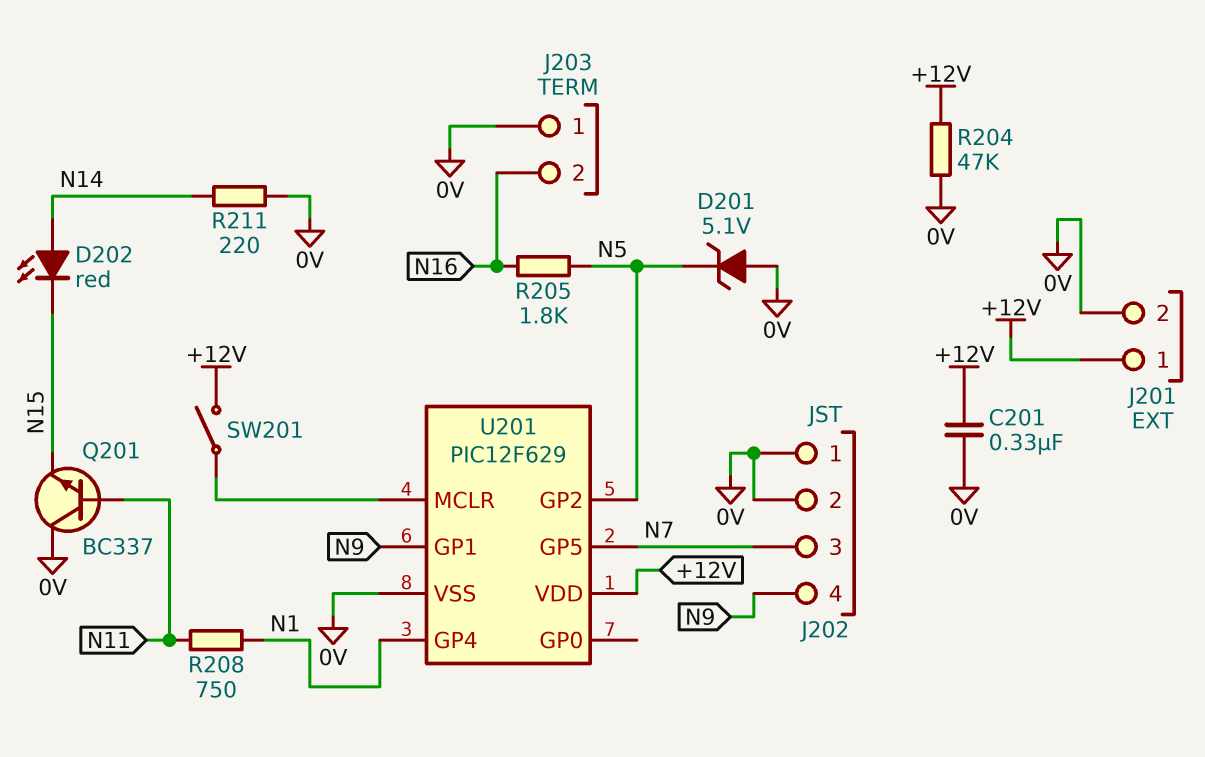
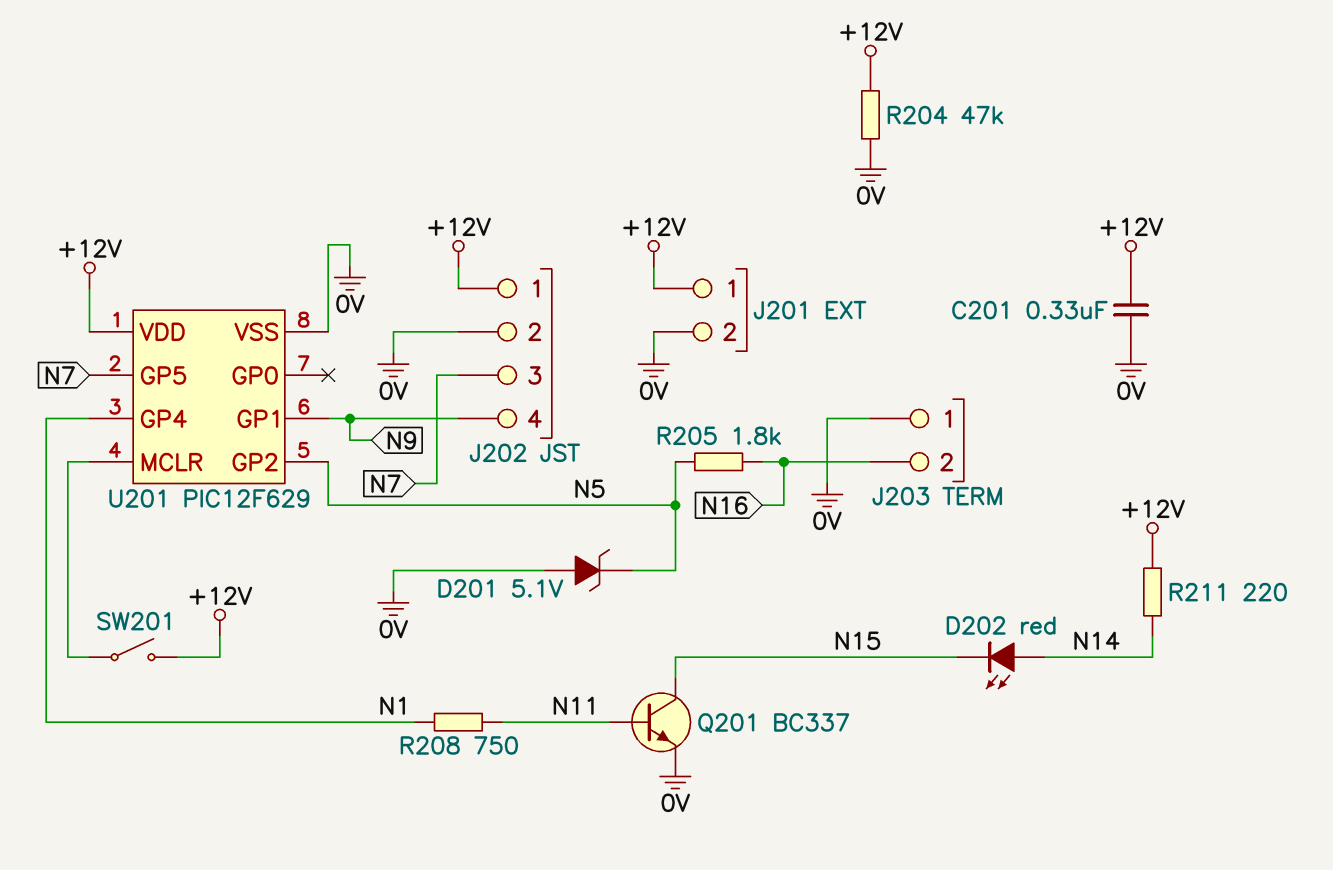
J202 pin 1: 0V -> +12V
Q201: NPN BC337 (B N11, C 0V, E N15) -> NPN BC337 (B N11, C N15, E 0V)
R211: 220 (0V, N14) -> 220 (+12V, N14)

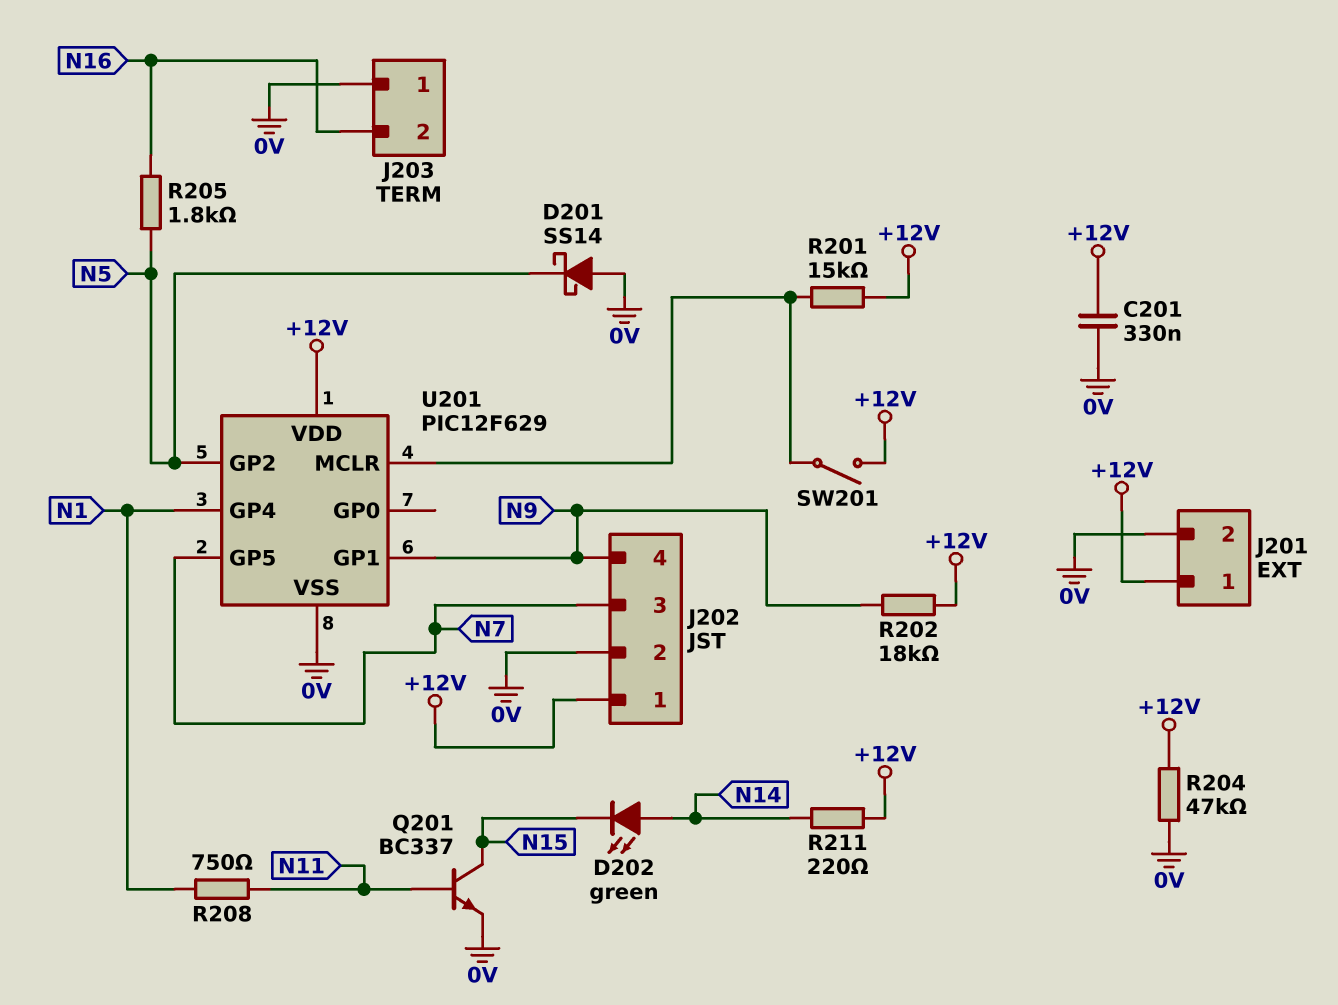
D201: zener 5.1V (A 0V, K N5) -> schottky SS14 (A 0V, K N5)
D202: LED red (A N14, K N15) -> LED green (A N14, K N15)
R201: none -> 15k (+12V, U201/MCLR)
R202: none -> 18k (+12V, N9)

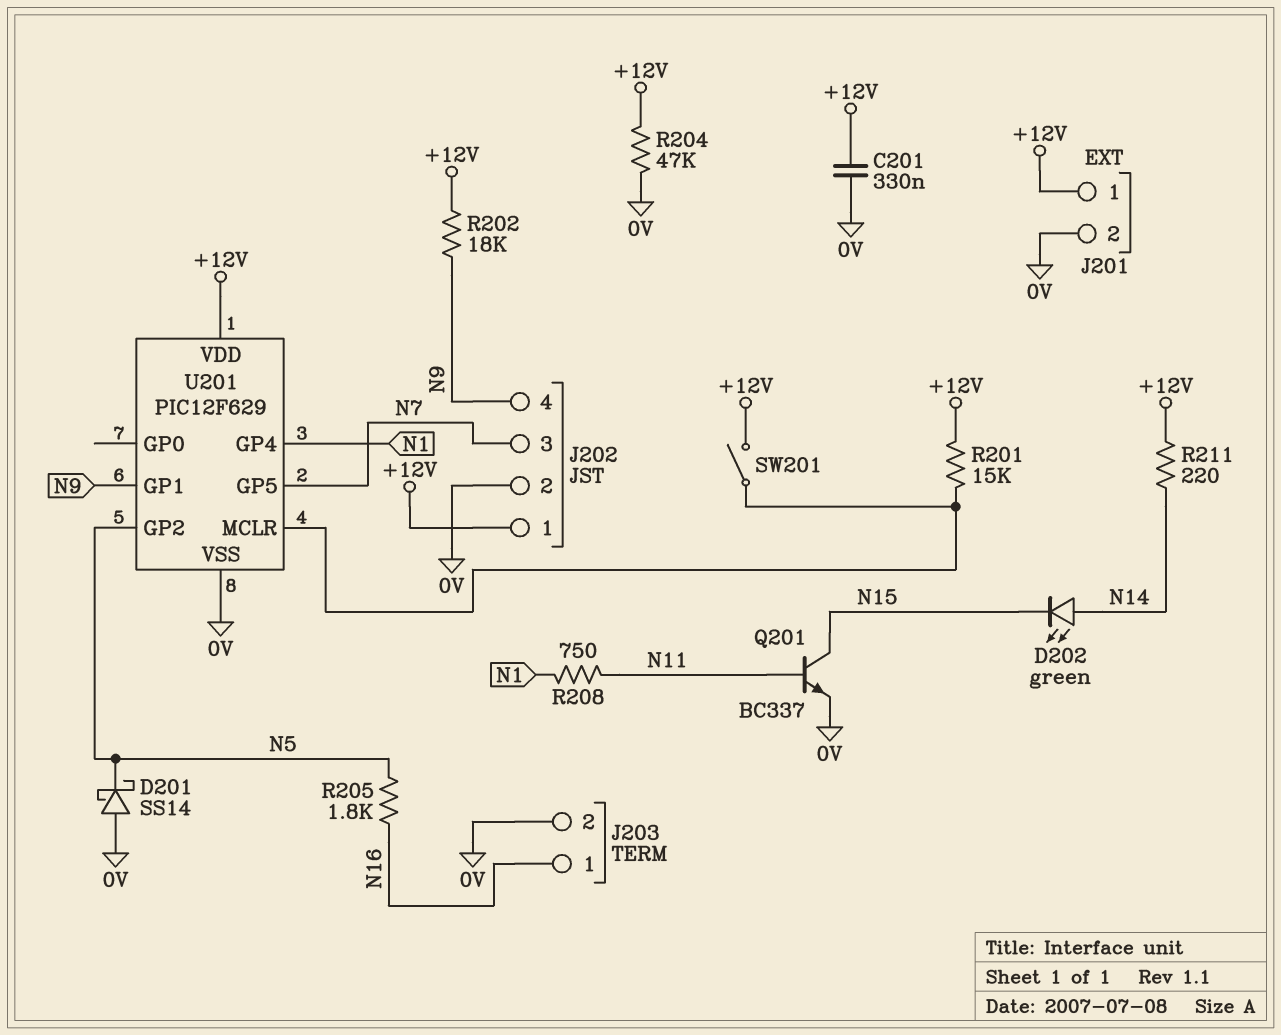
J203 pin 1: 0V -> N16
J203 pin 2: N16 -> 0V

